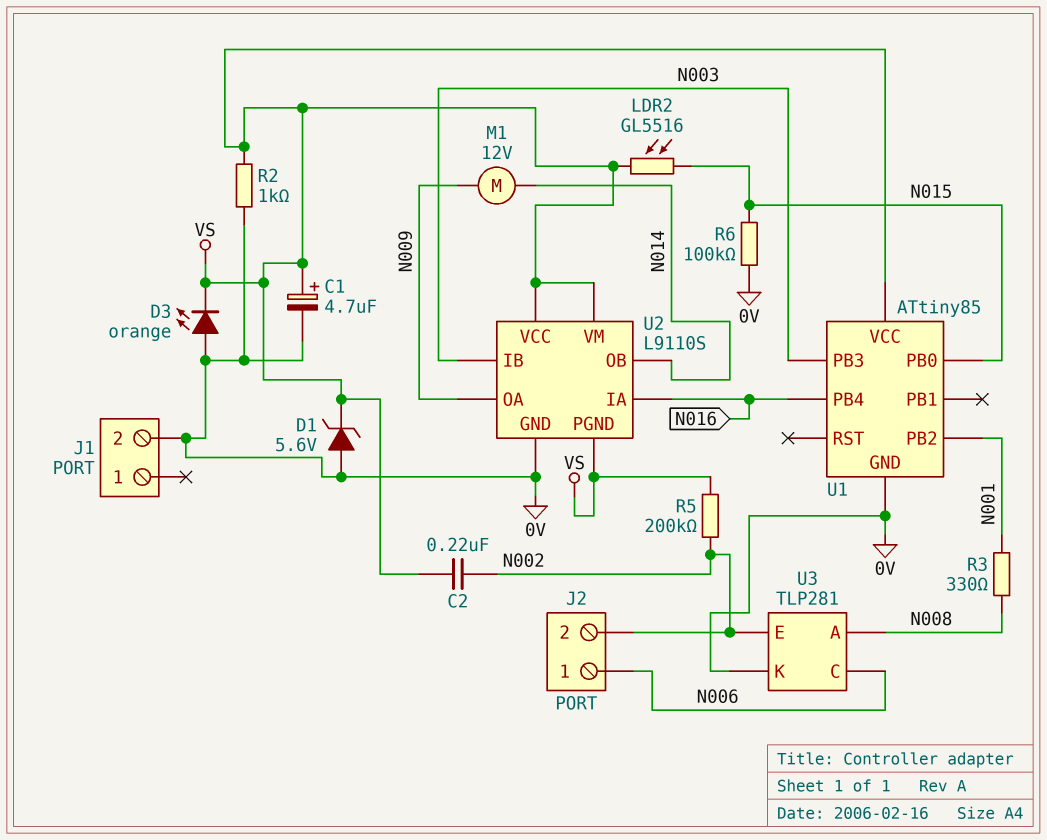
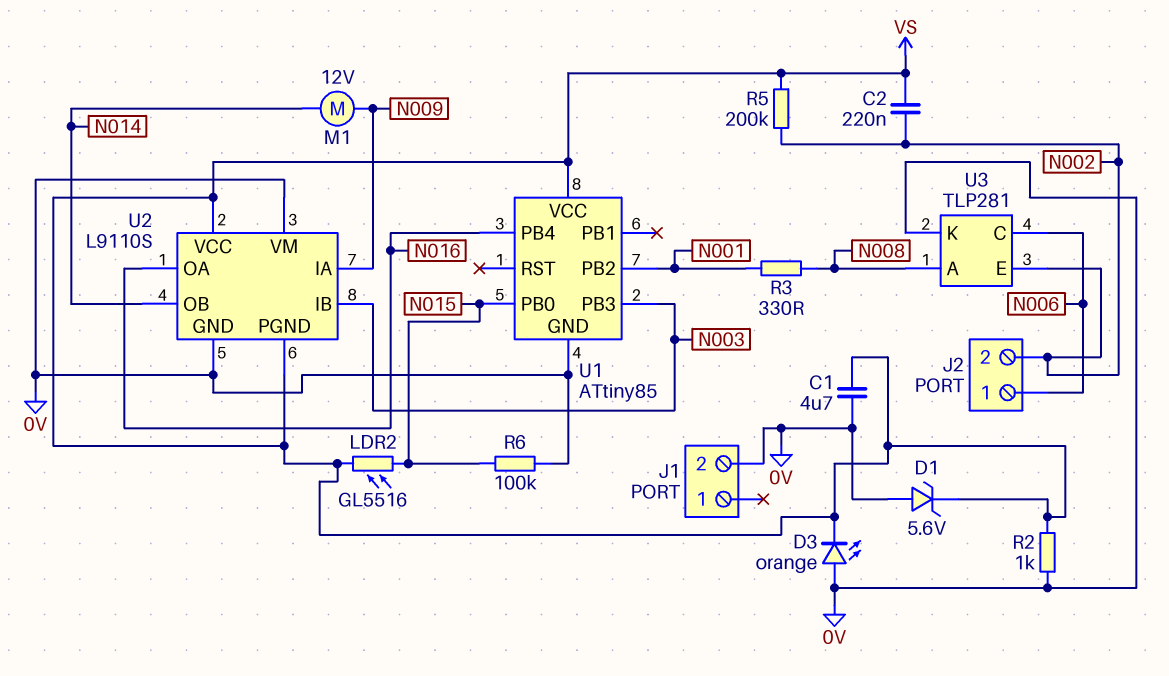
C1: 4.7uF (plus VS, minus 0V) -> 4.7uF (0V, VS)
U2 pin IA: N016 -> N009
U2 pin OA: N009 -> N016
U2 pin VM: VS -> 0V

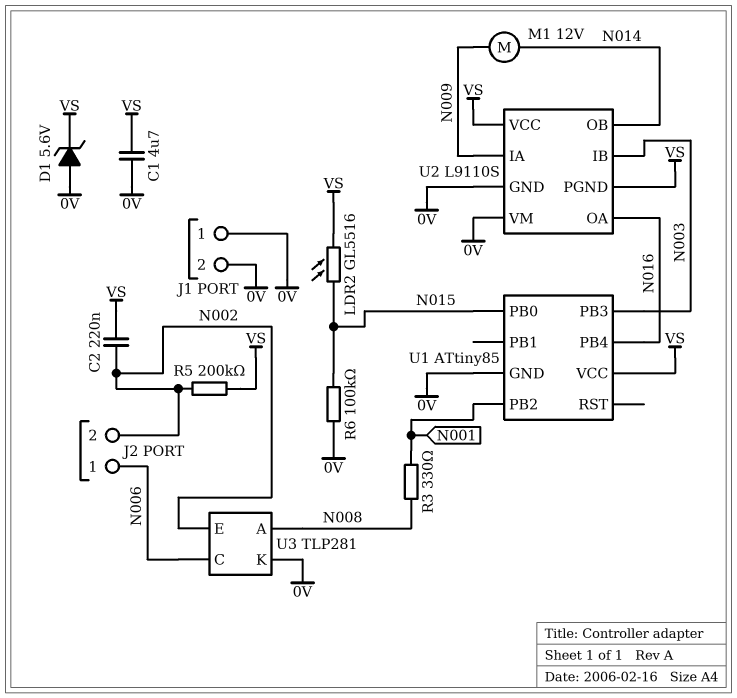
D3: LED orange (A 0V, K VS) -> none
J1 pin 1: none -> 0V
R2: 1k (0V, VS) -> none

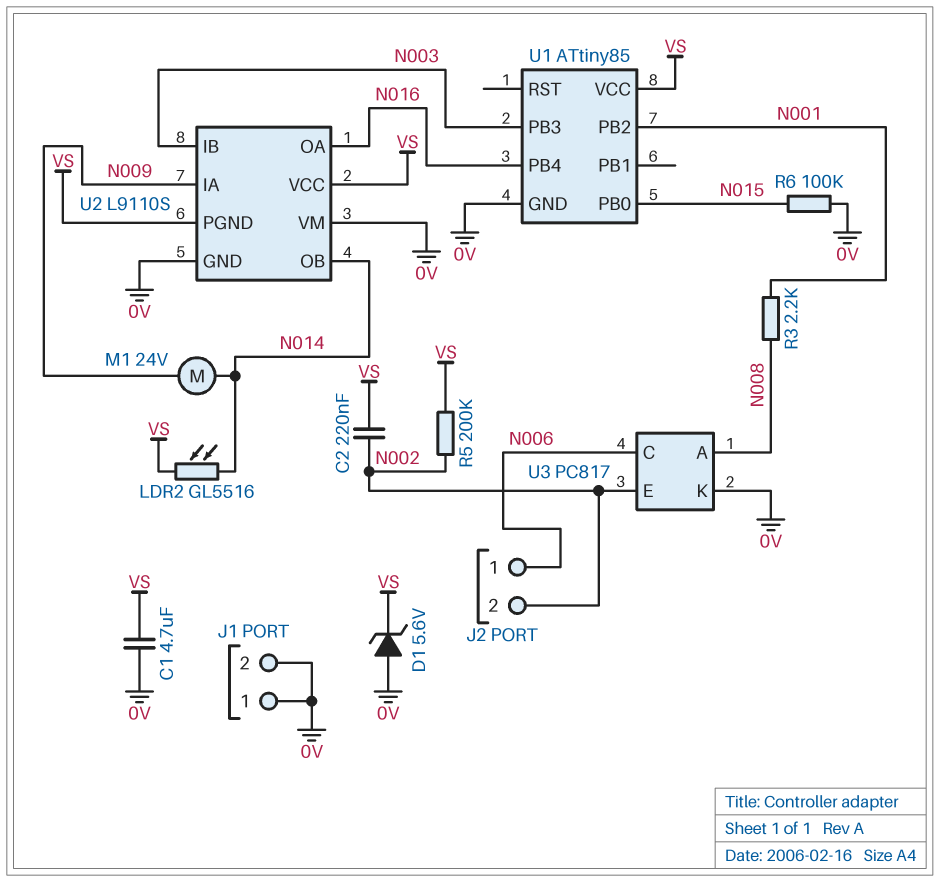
LDR2: GL5516 (N015, VS) -> GL5516 (N014, VS)
M1: motor 12V (N009, N014) -> motor 24V (N009, N014)
R3: 330 (N001, N008) -> 2.2k (N001, N008)
U3: TLP281 -> PC817

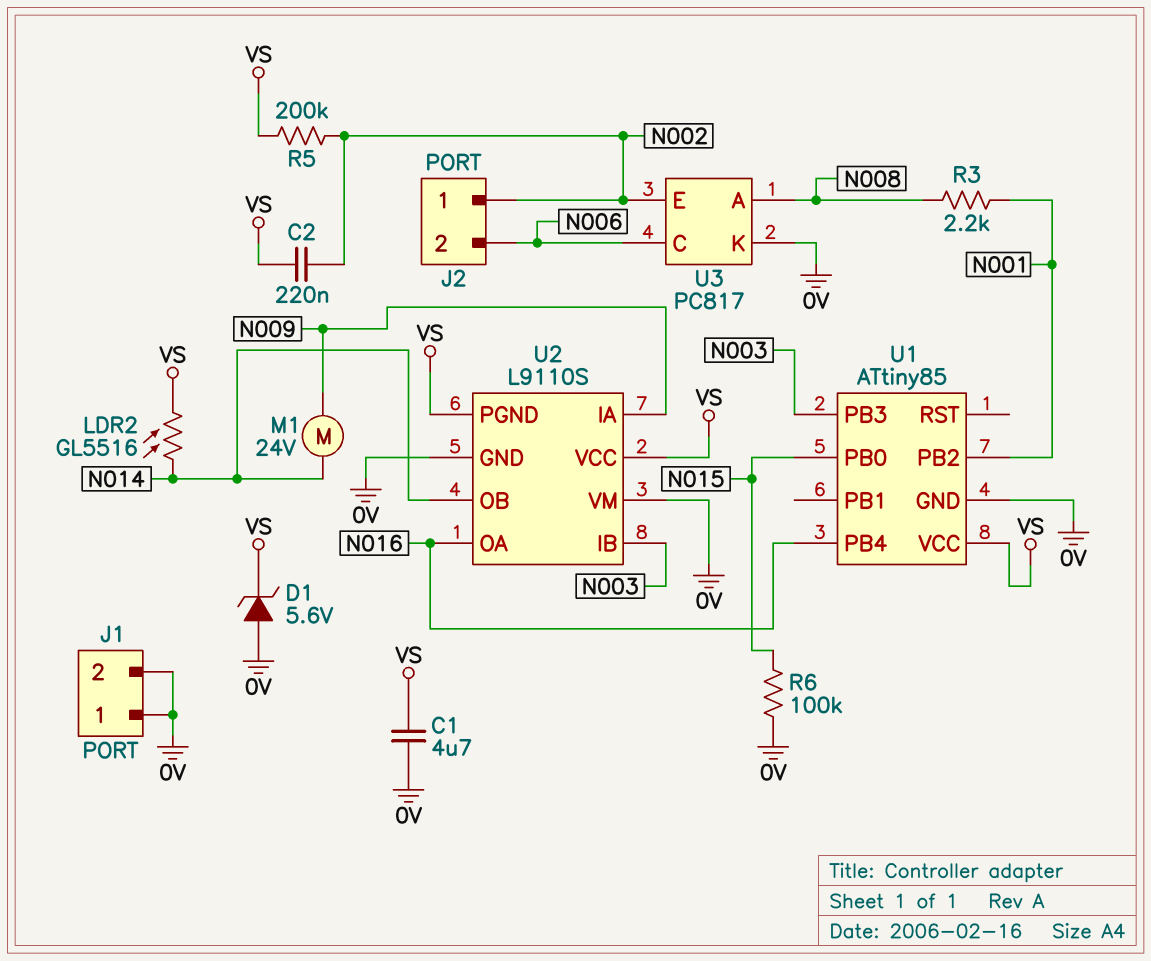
J2 pin 1: N006 -> N002
J2 pin 2: N002 -> N006

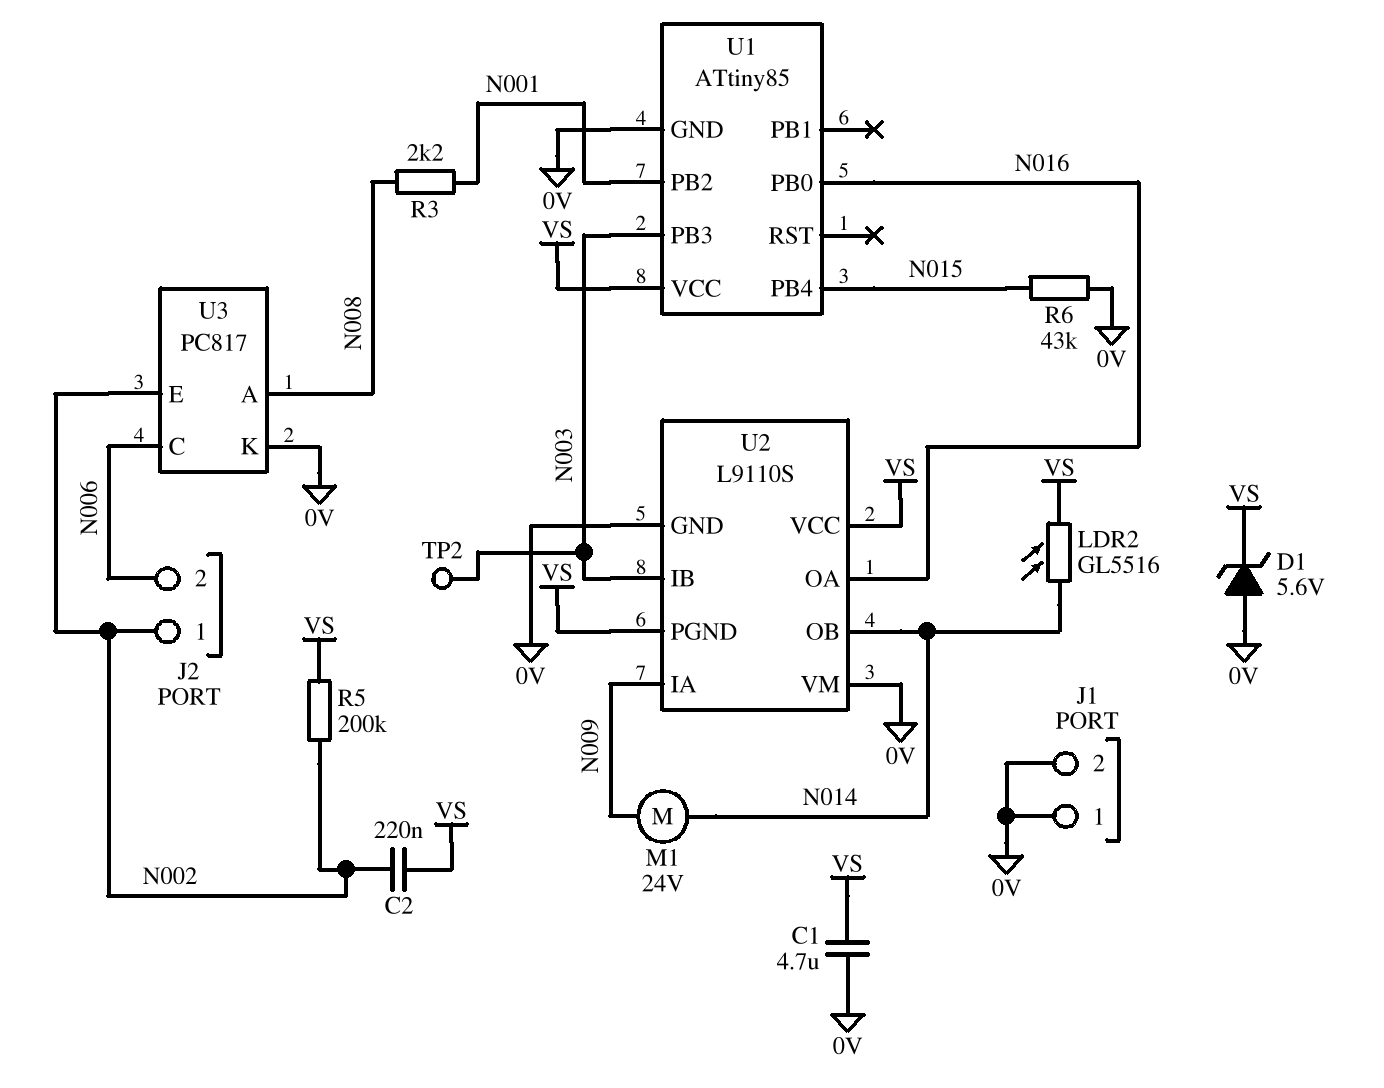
R6: 100k (0V, N015) -> 43k (0V, N015)
TP2: none -> test point (N003)
U1 pin PB0: N015 -> N016
U1 pin PB4: N016 -> N015

